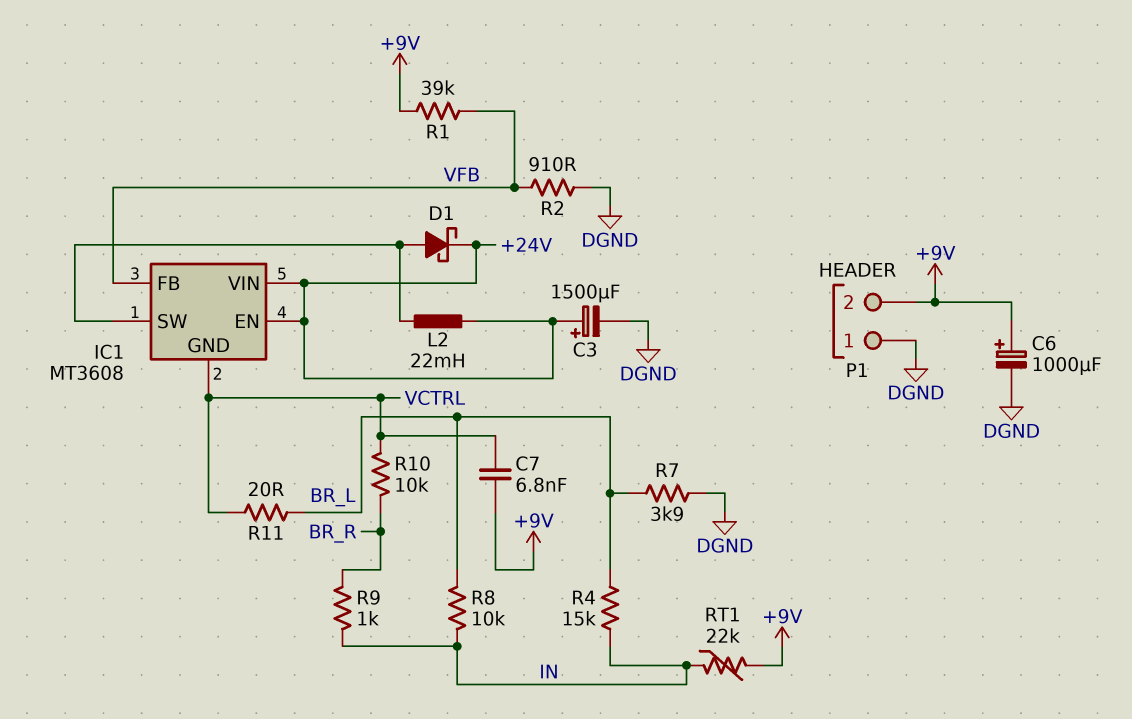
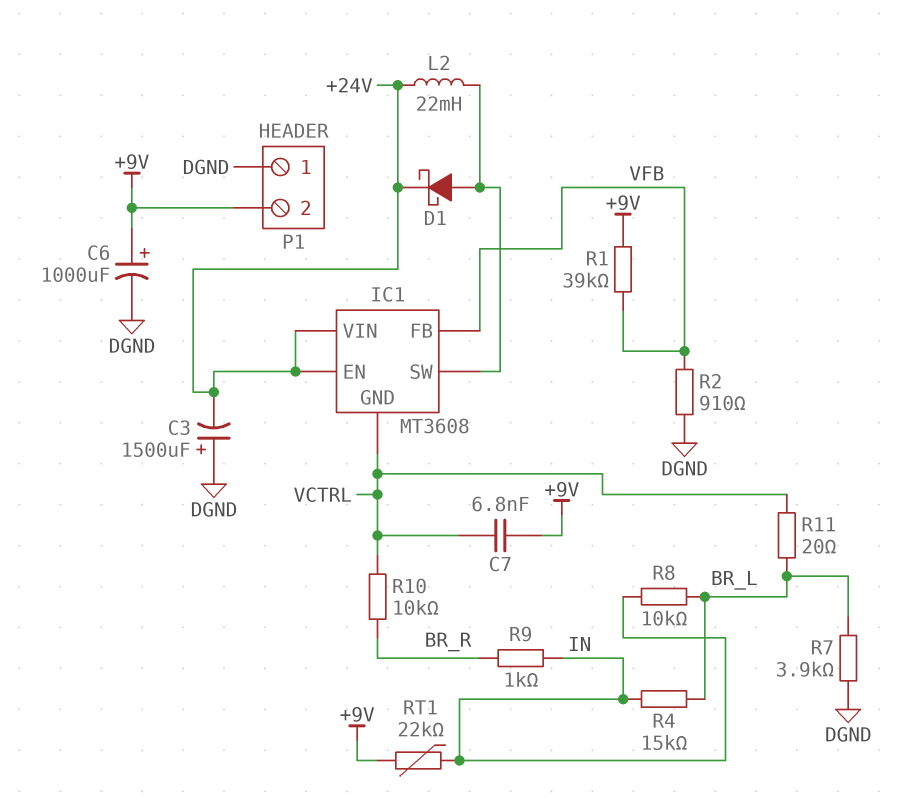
C3: 1500uF (plus +24V, minus DGND) -> 1500uF (plus DGND, minus +24V)

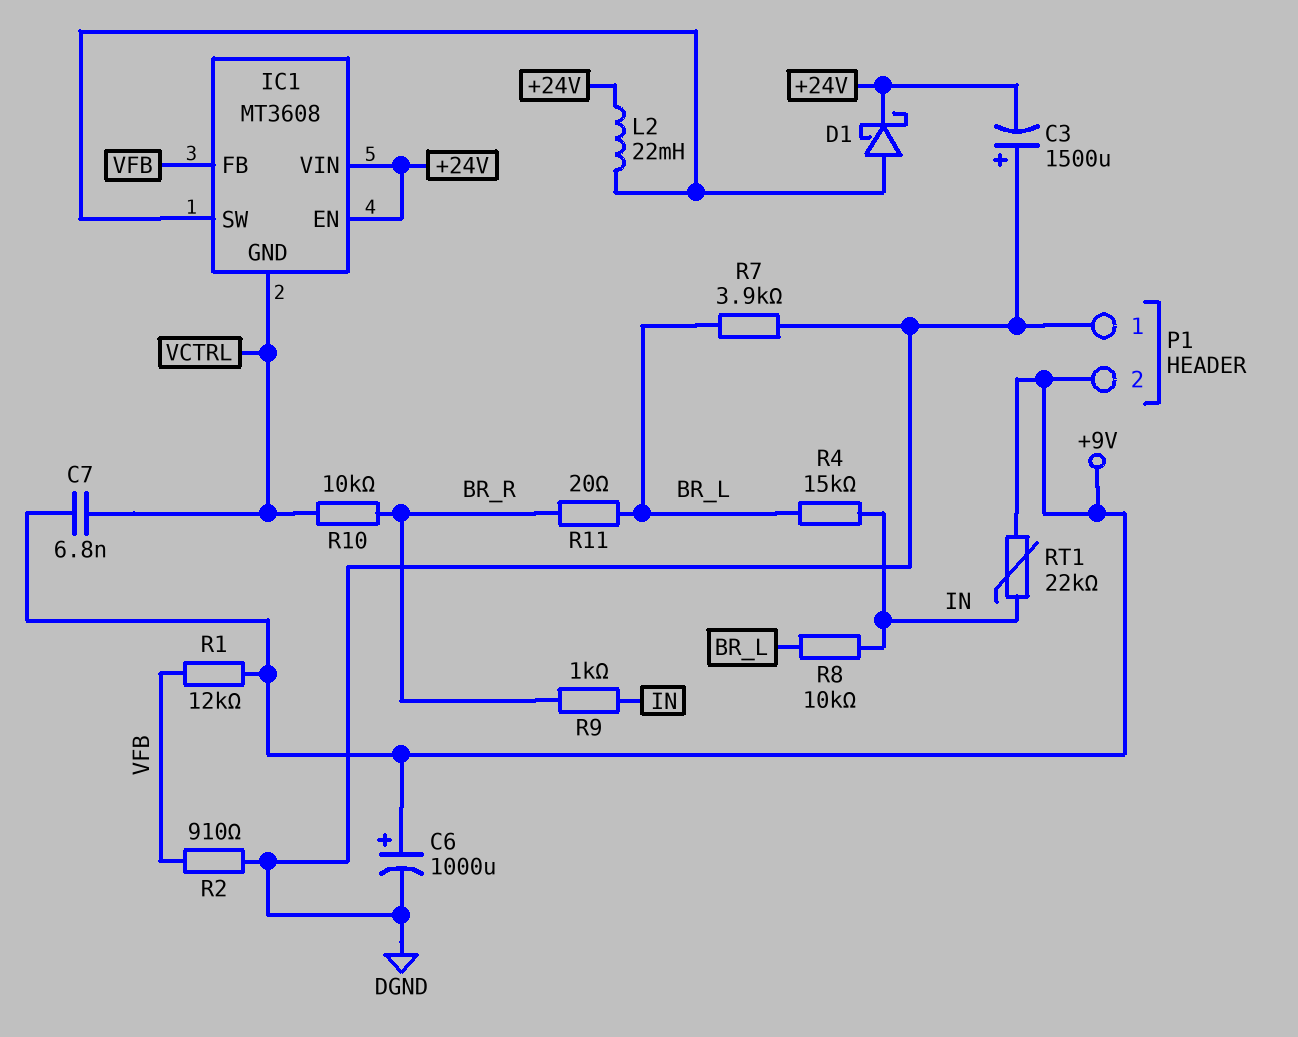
R1: 39k (+9V, VFB) -> 12k (+9V, VFB)
R11: 20 (BR_L, VCTRL) -> 20 (BR_L, BR_R)

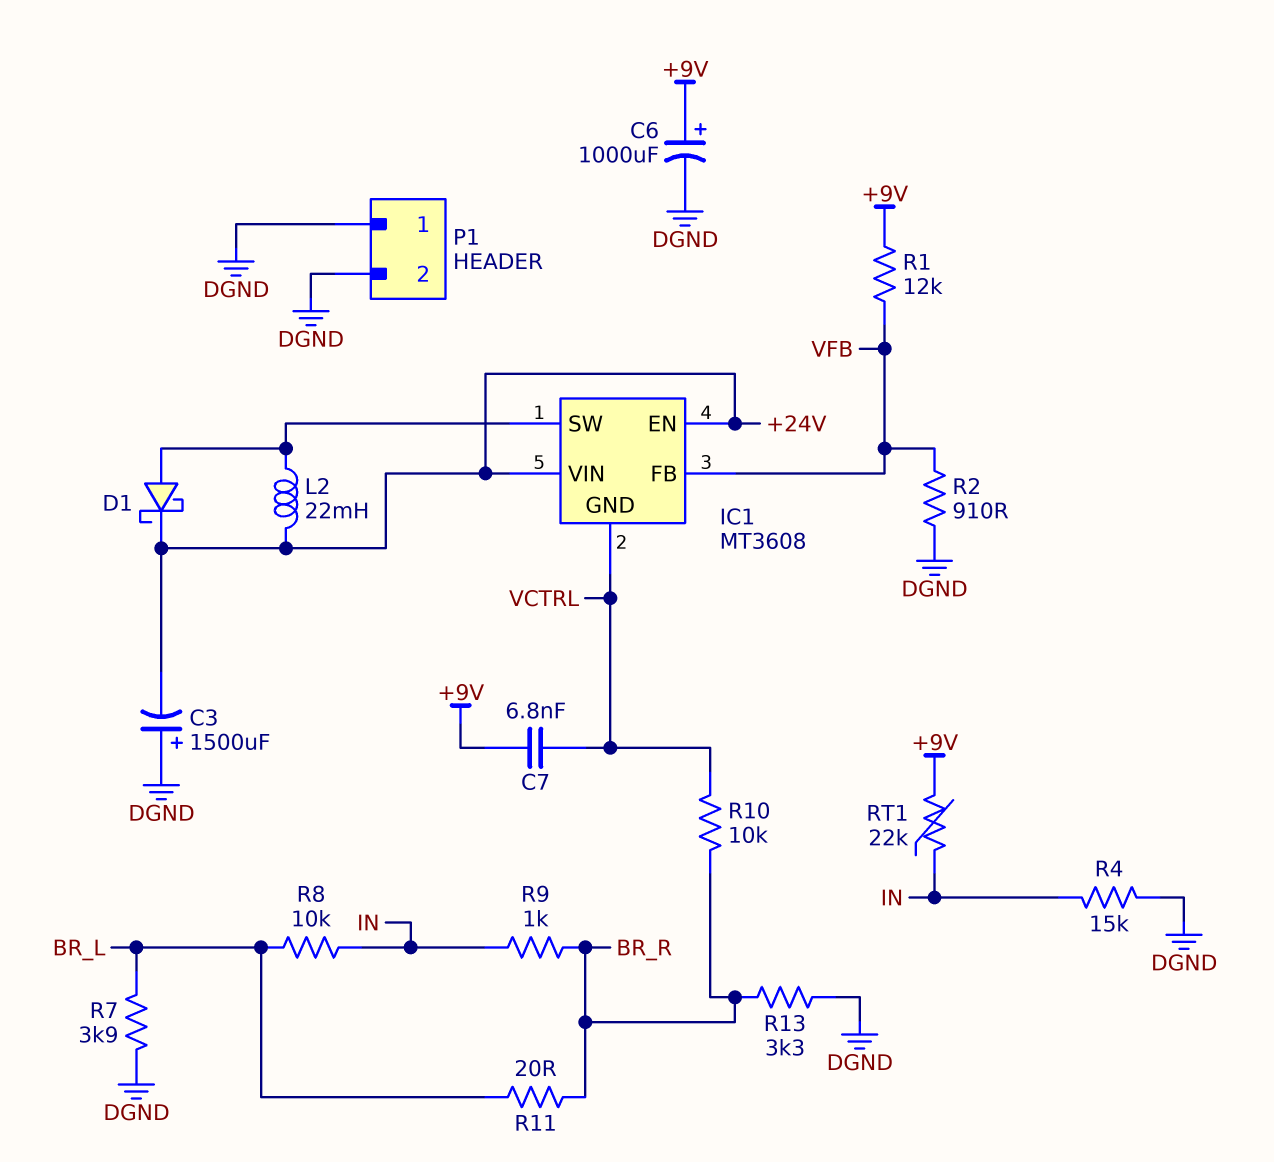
P1 pin 2: +9V -> DGND
R4: 15k (BR_L, IN) -> 15k (DGND, IN)
R13: none -> 3.3k (BR_R, DGND)

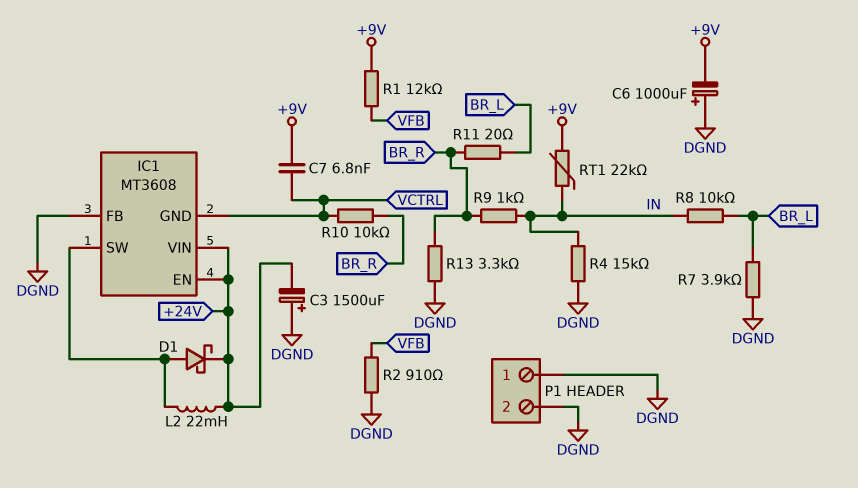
C6: 1000uF (plus +9V, minus DGND) -> 1000uF (plus DGND, minus +9V)
IC1 pin FB: VFB -> DGND

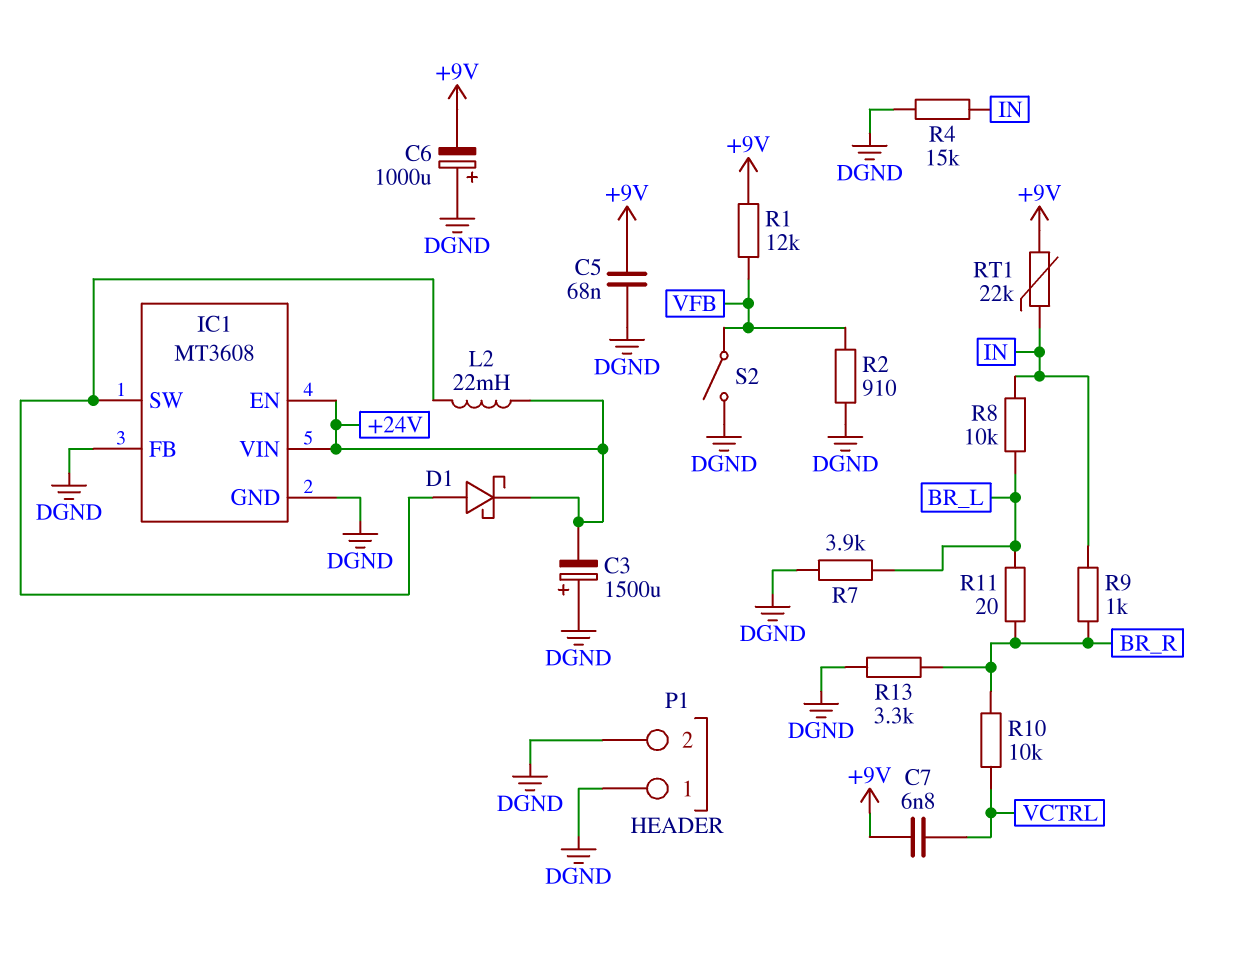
C5: none -> 68nF (+9V, DGND)
IC1 pin GND: VCTRL -> DGND
S2: none -> switch (DGND, VFB)

